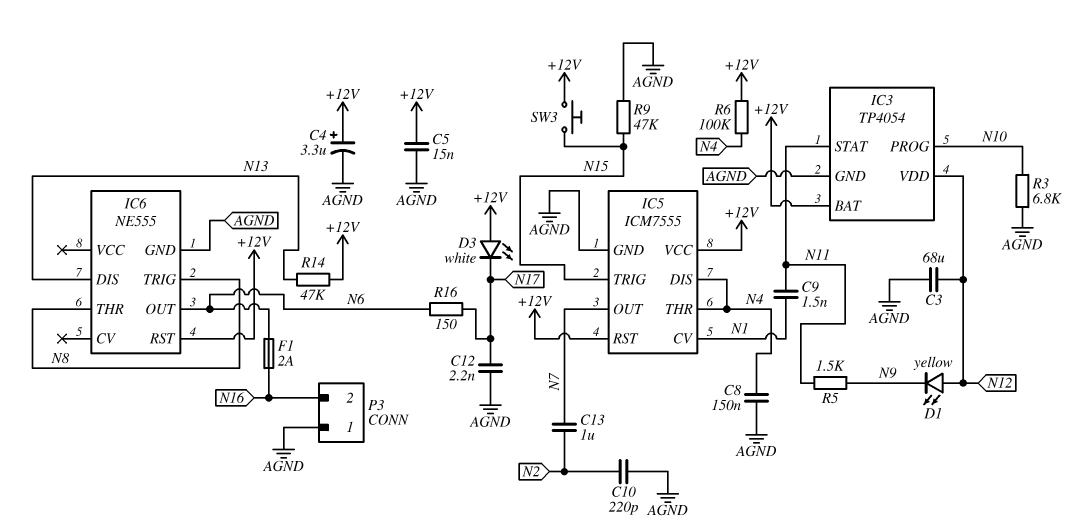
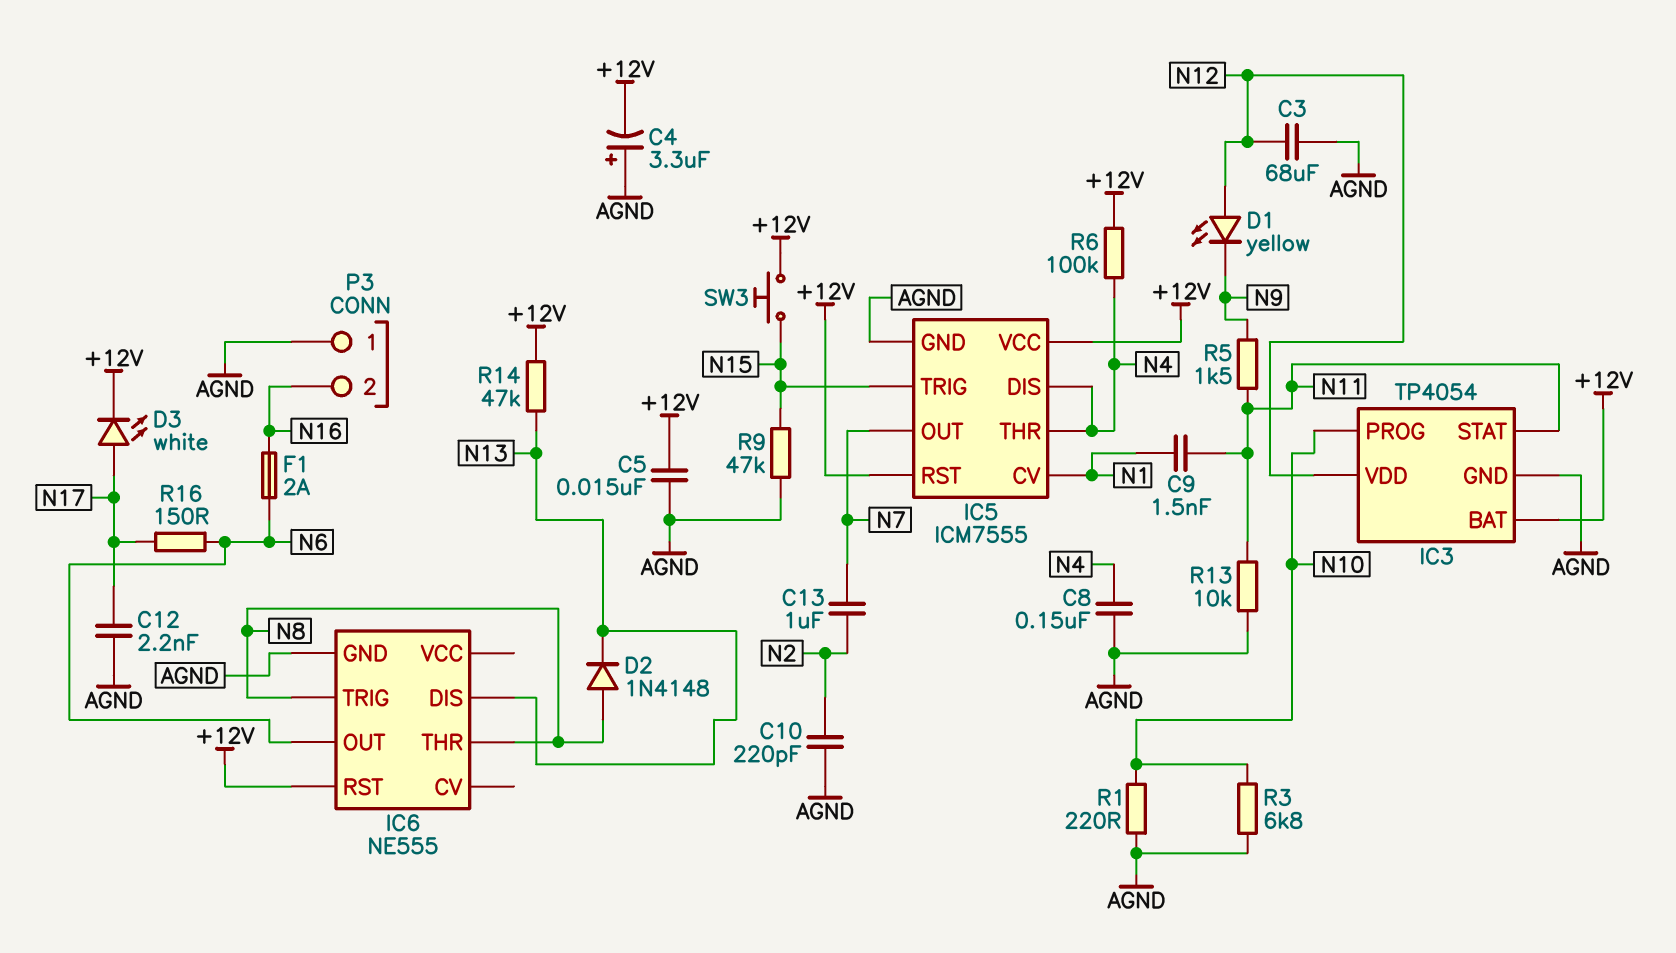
C4: 3.3uF (plus +12V, minus AGND) -> 3.3uF (plus AGND, minus +12V)
D2: none -> diode 1N4148 (A N8, K N13)
D3: LED white (A +12V, K N17) -> LED white (A N17, K +12V)
R1: none -> 220 (AGND, N10)
R13: none -> 10k (AGND, N11)

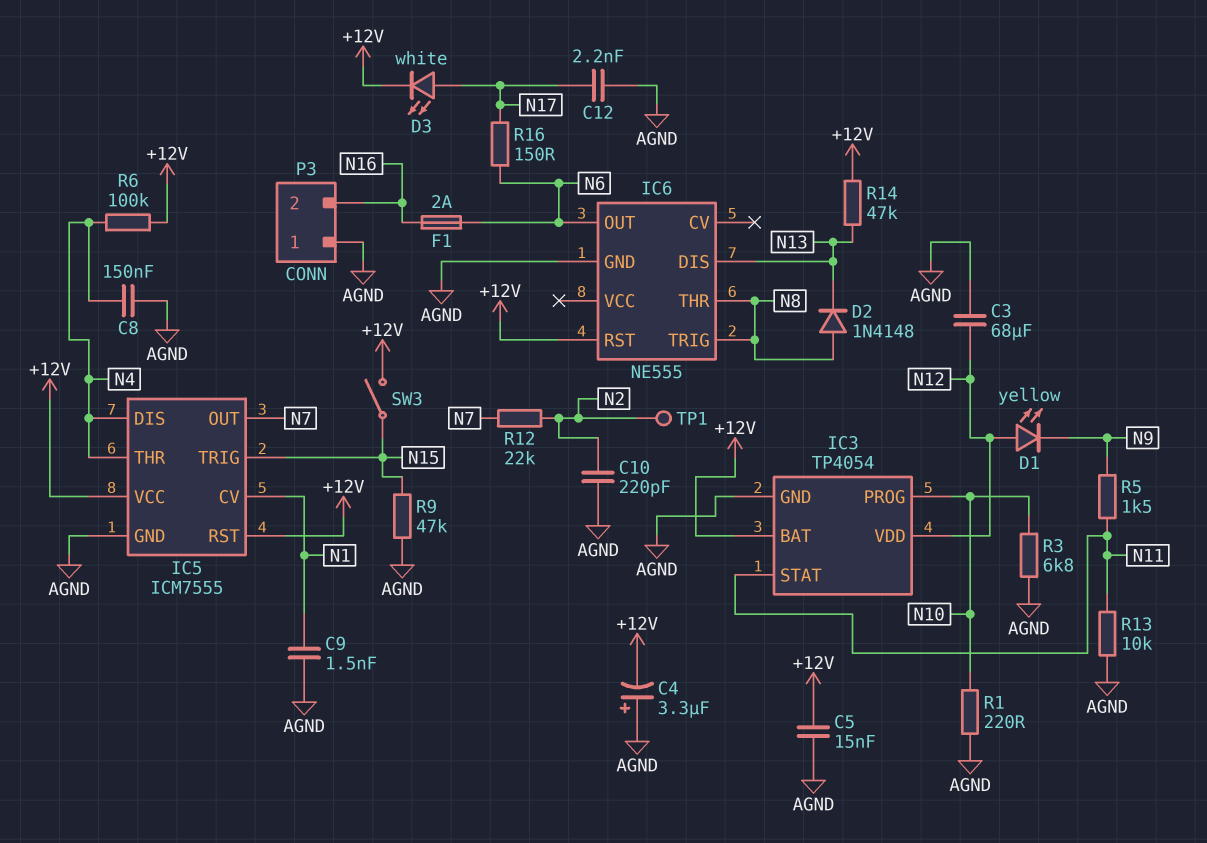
C9: 1.5nF (N1, N11) -> 1.5nF (AGND, N1)
C13: 1uF (N2, N7) -> none
R12: none -> 22k (N2, N7)
SW3: button (+12V, N15) -> switch (+12V, N15)
TP1: none -> test point (N2)

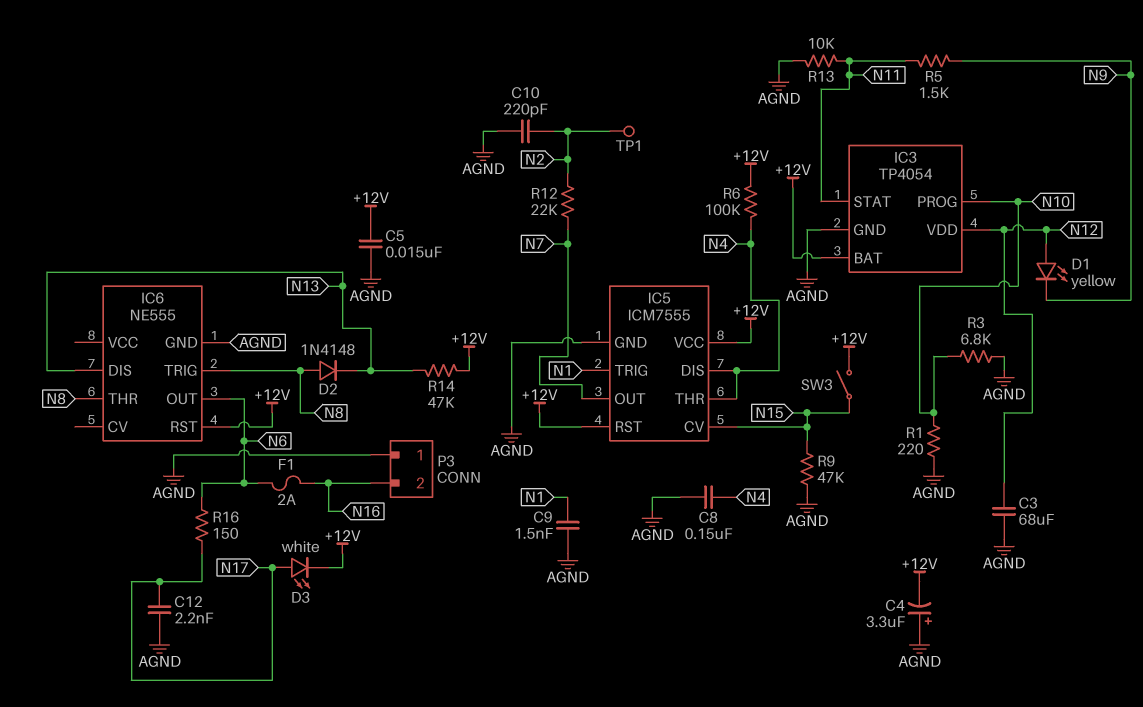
IC5 pin CV: N1 -> N15
IC5 pin TRIG: N15 -> N1

